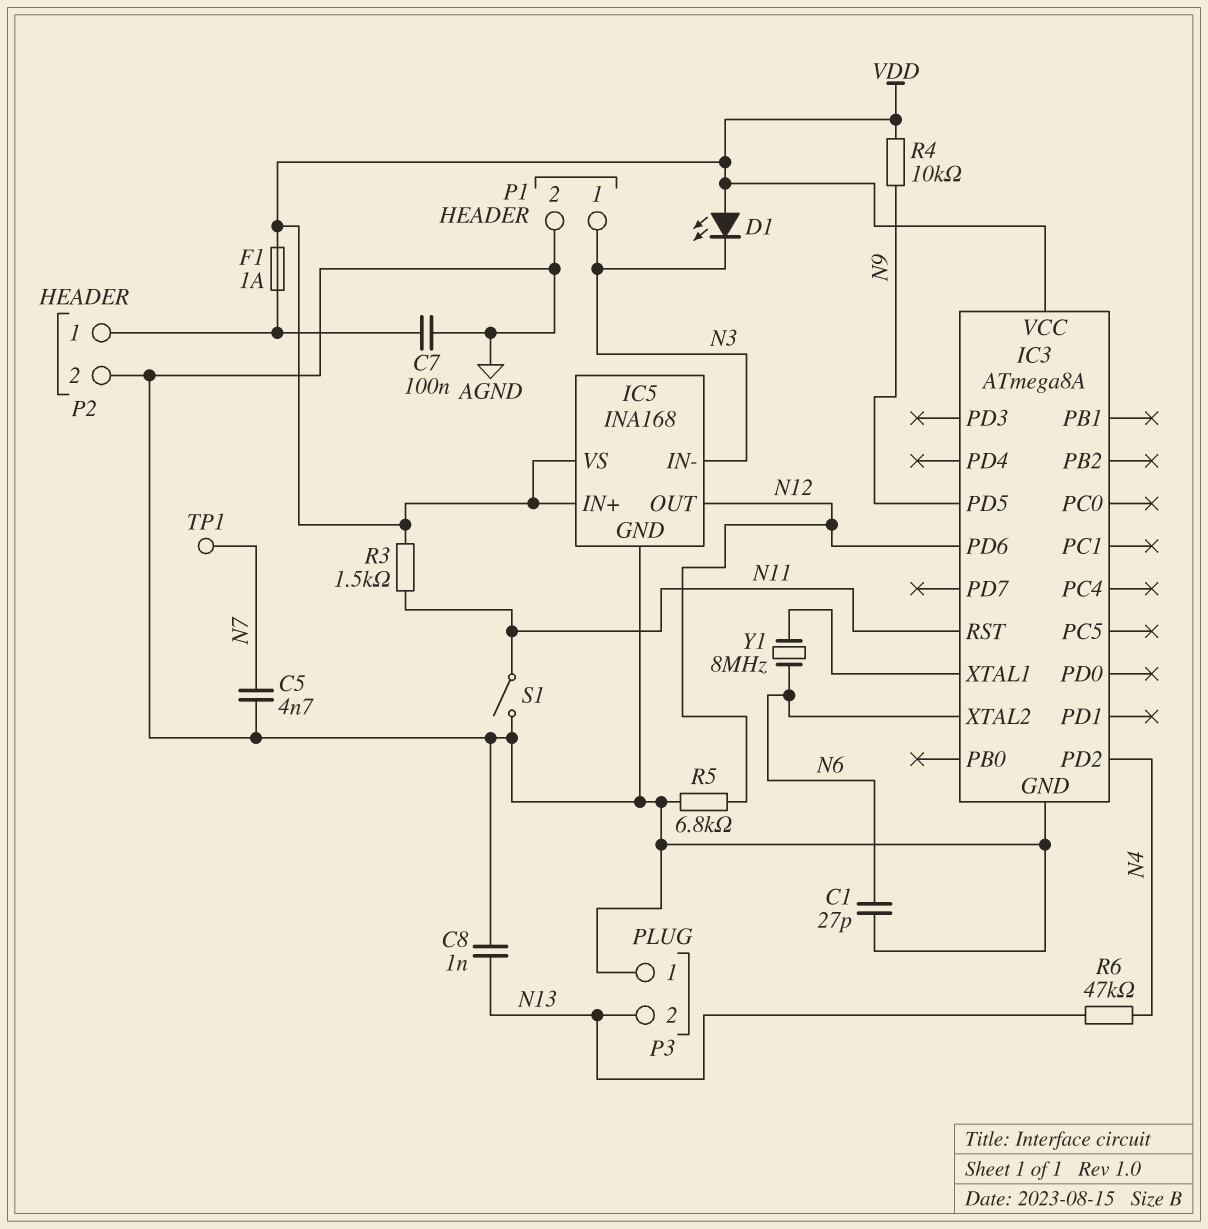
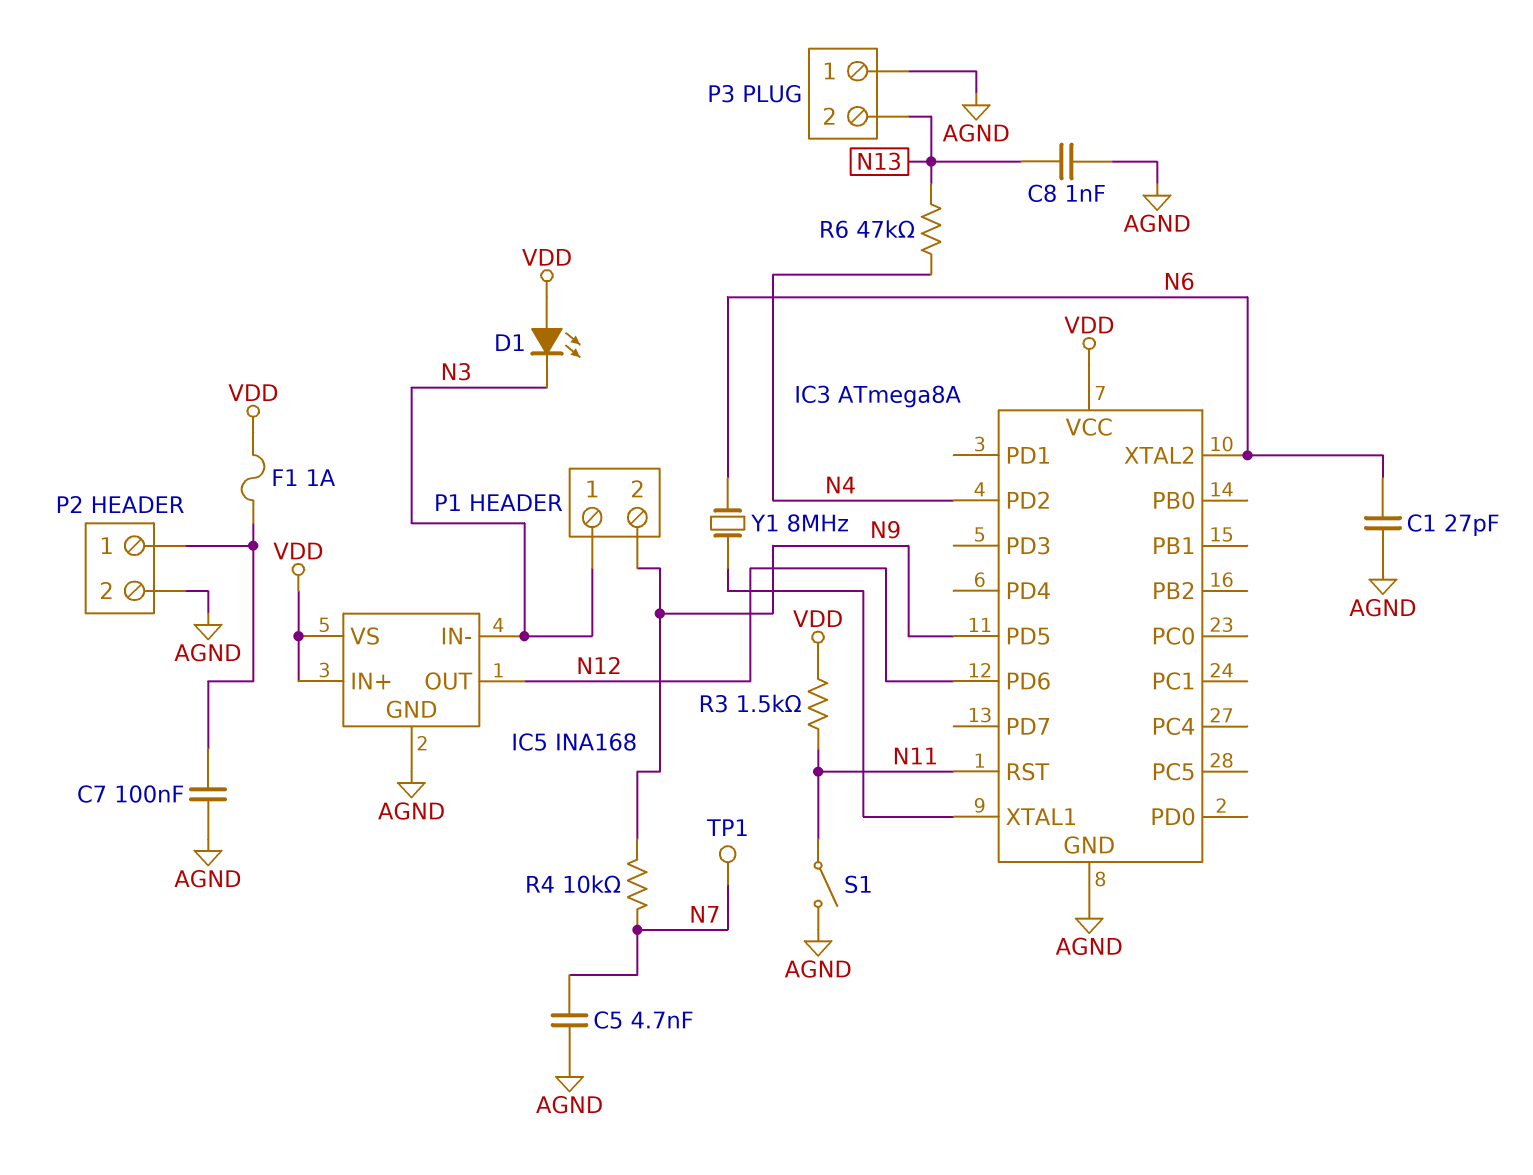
P1 pin 2: AGND -> N9
R4: 10k (N9, VDD) -> 10k (N7, N9)
R5: 6.8k (AGND, N12) -> none

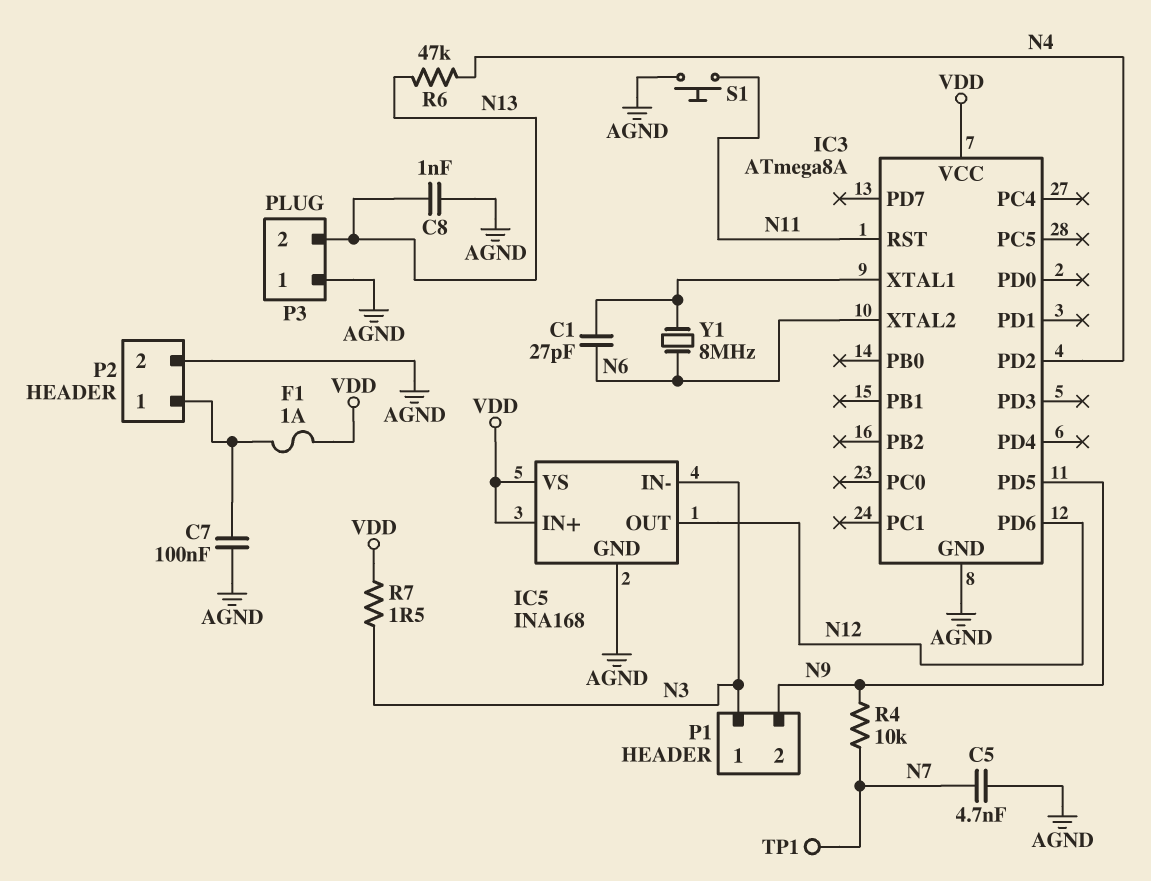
C1: 27pF (AGND, N6) -> 27pF (IC3/XTAL1, N6)
D1: LED (A VDD, K N3) -> none
R3: 1.5k (N11, VDD) -> none
R7: none -> 1.5 (N3, VDD)
S1: switch (AGND, N11) -> button (AGND, N11)

